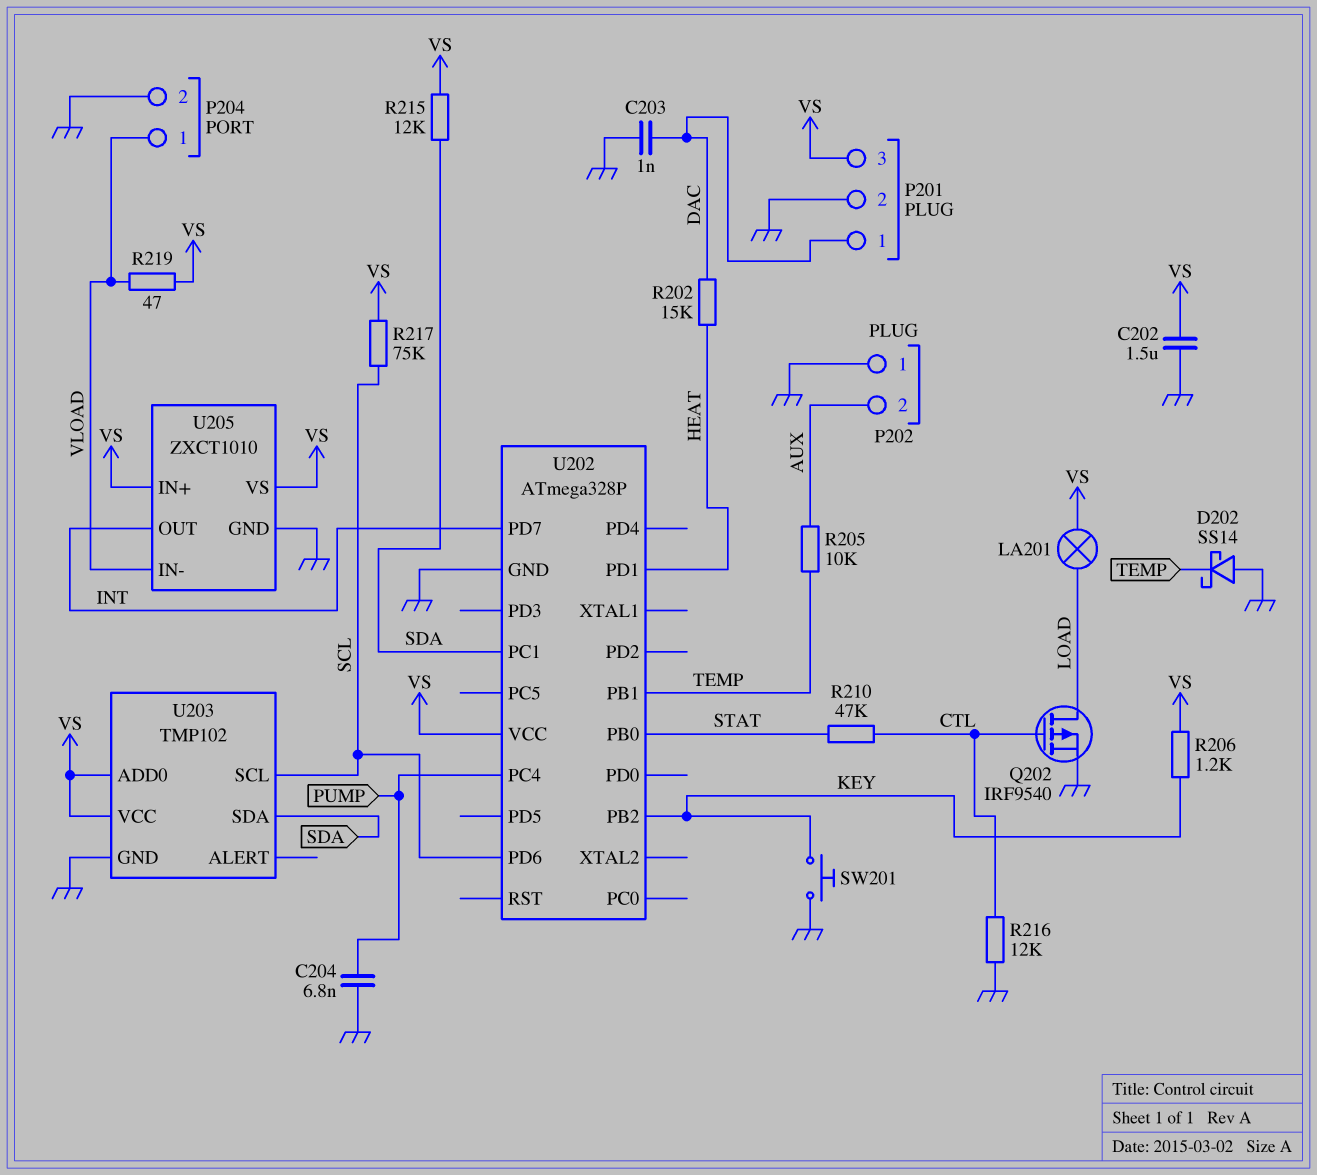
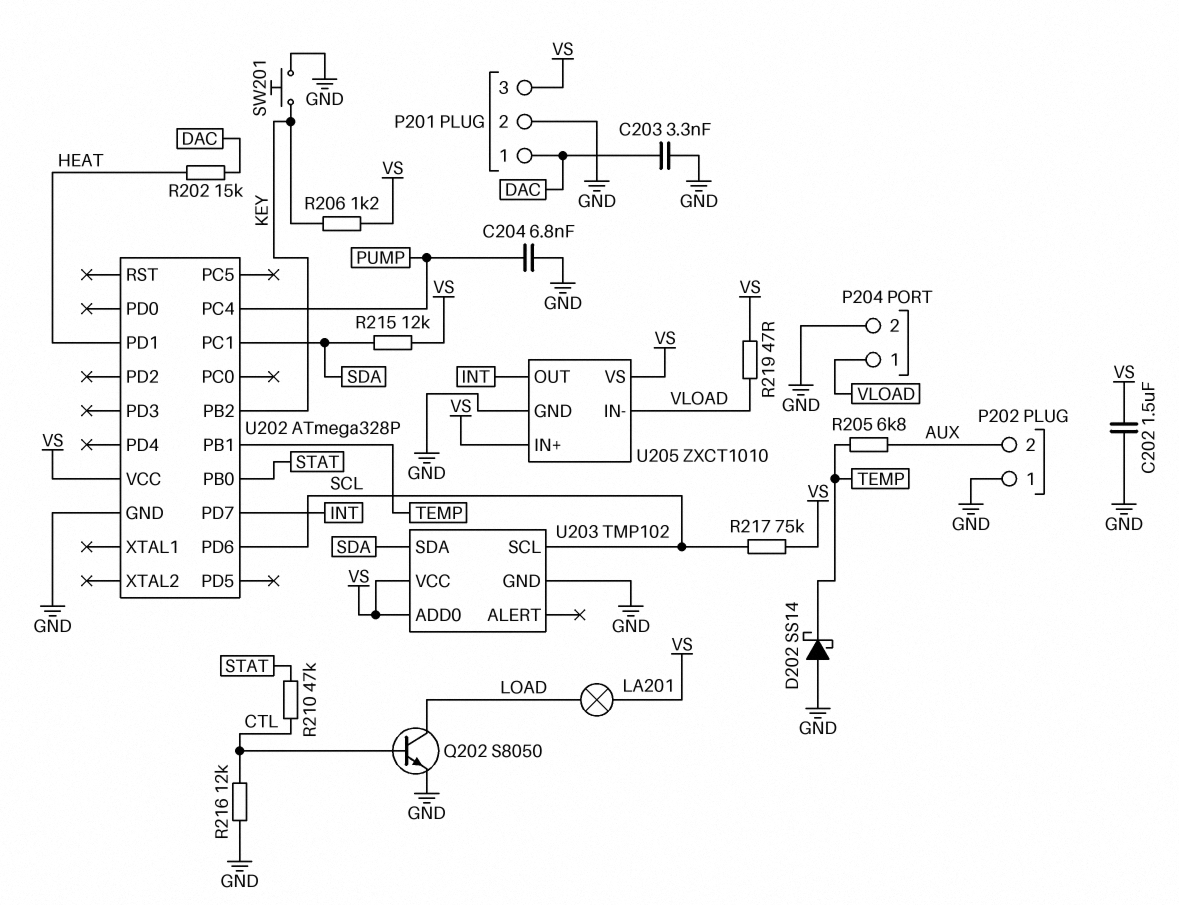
C203: 1nF (DAC, GND) -> 3.3nF (DAC, GND)
Q202: PMOS IRF9540 (G CTL, D LOAD, S GND) -> NPN S8050 (B CTL, C LOAD, E GND)
R205: 10k (AUX, TEMP) -> 6.8k (AUX, TEMP)

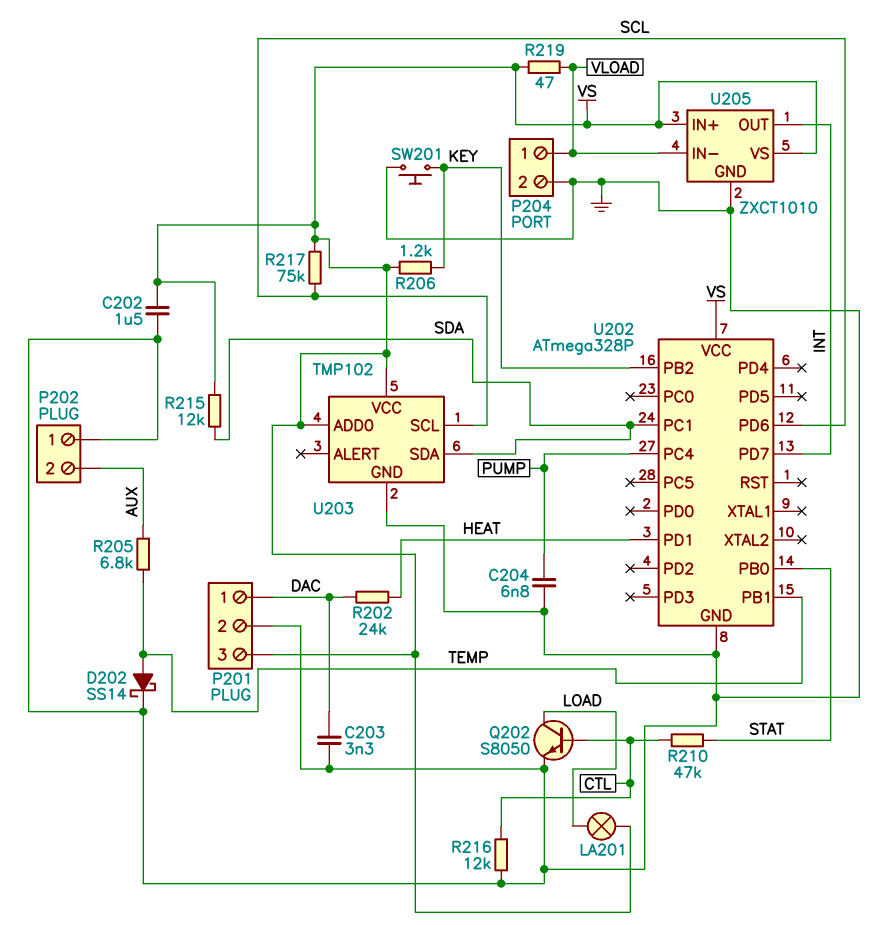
D202: schottky SS14 (A GND, K TEMP) -> schottky SS14 (A TEMP, K GND)
R202: 15k (DAC, HEAT) -> 24k (DAC, HEAT)

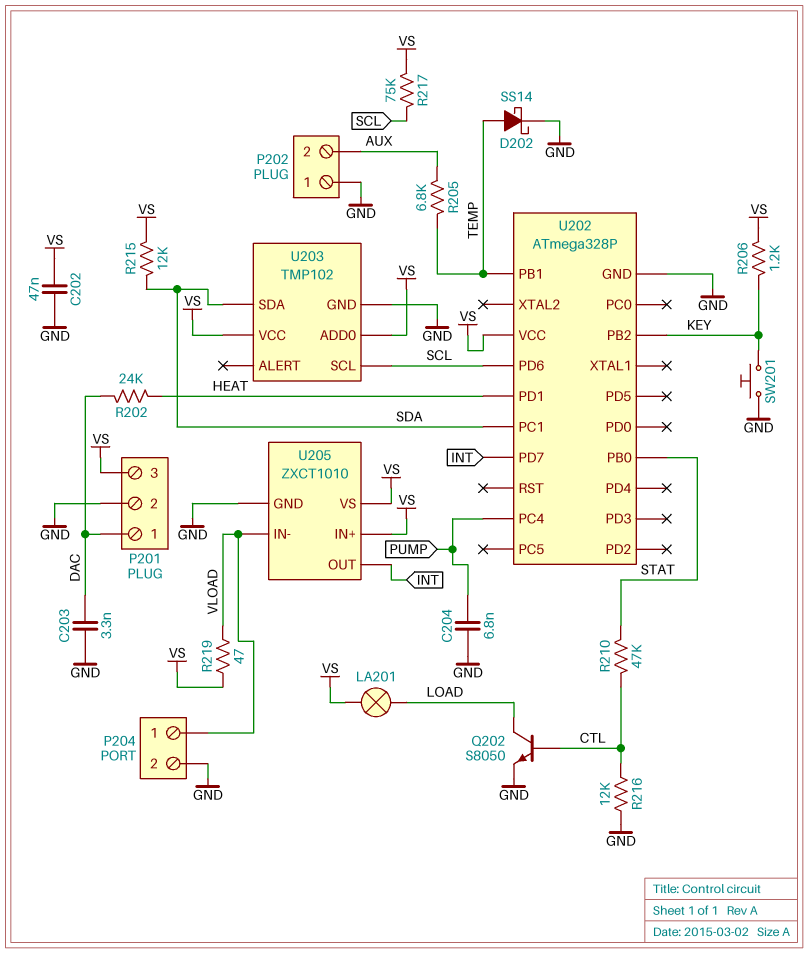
C202: 1.5uF (GND, VS) -> 47nF (GND, VS)

